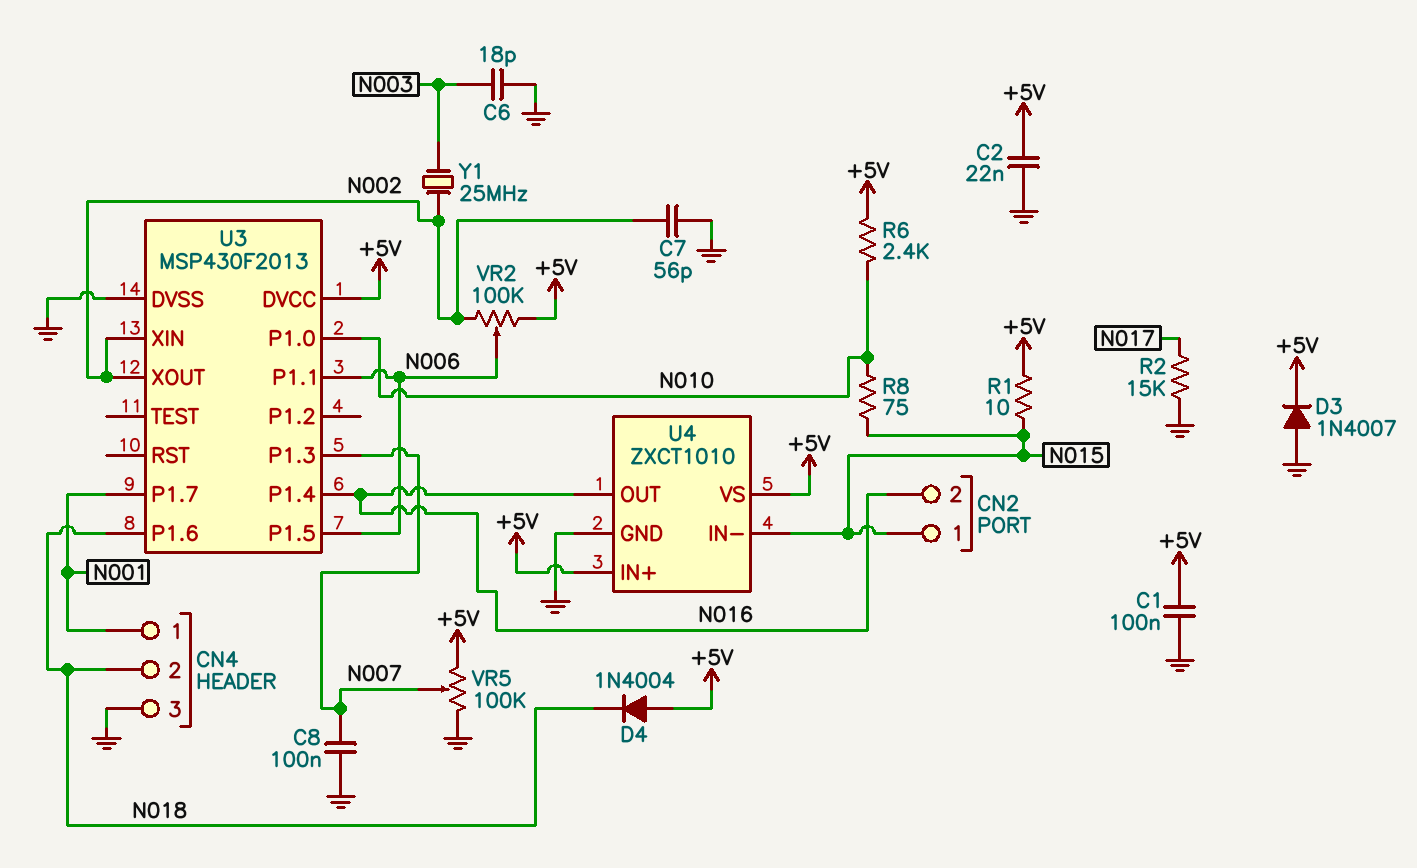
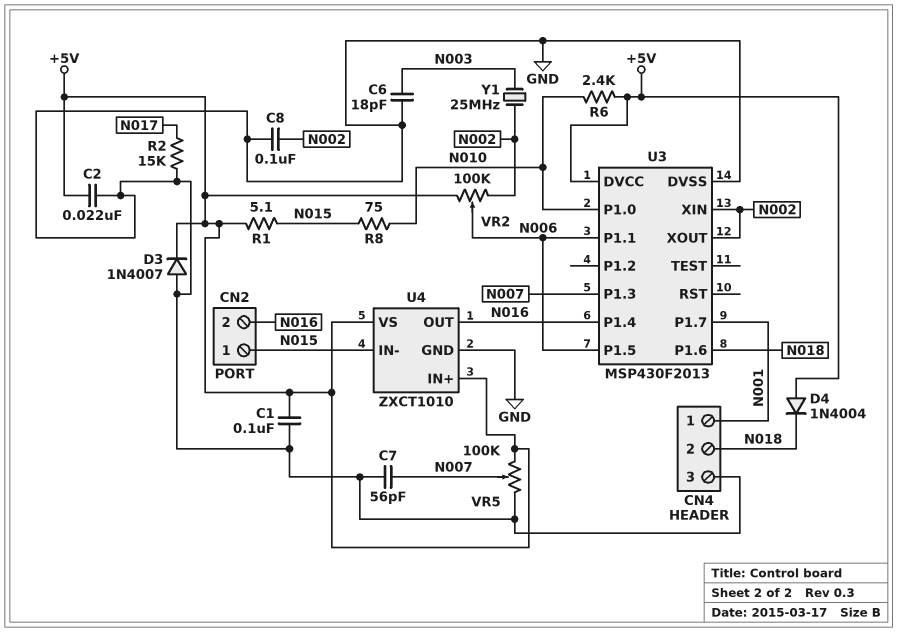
C7: 56pF (GND, N002) -> 56pF (GND, N007)
C8: 100nF (GND, N007) -> 100nF (GND, N002)
R1: 10 (+5V, N015) -> 5.1 (+5V, N015)

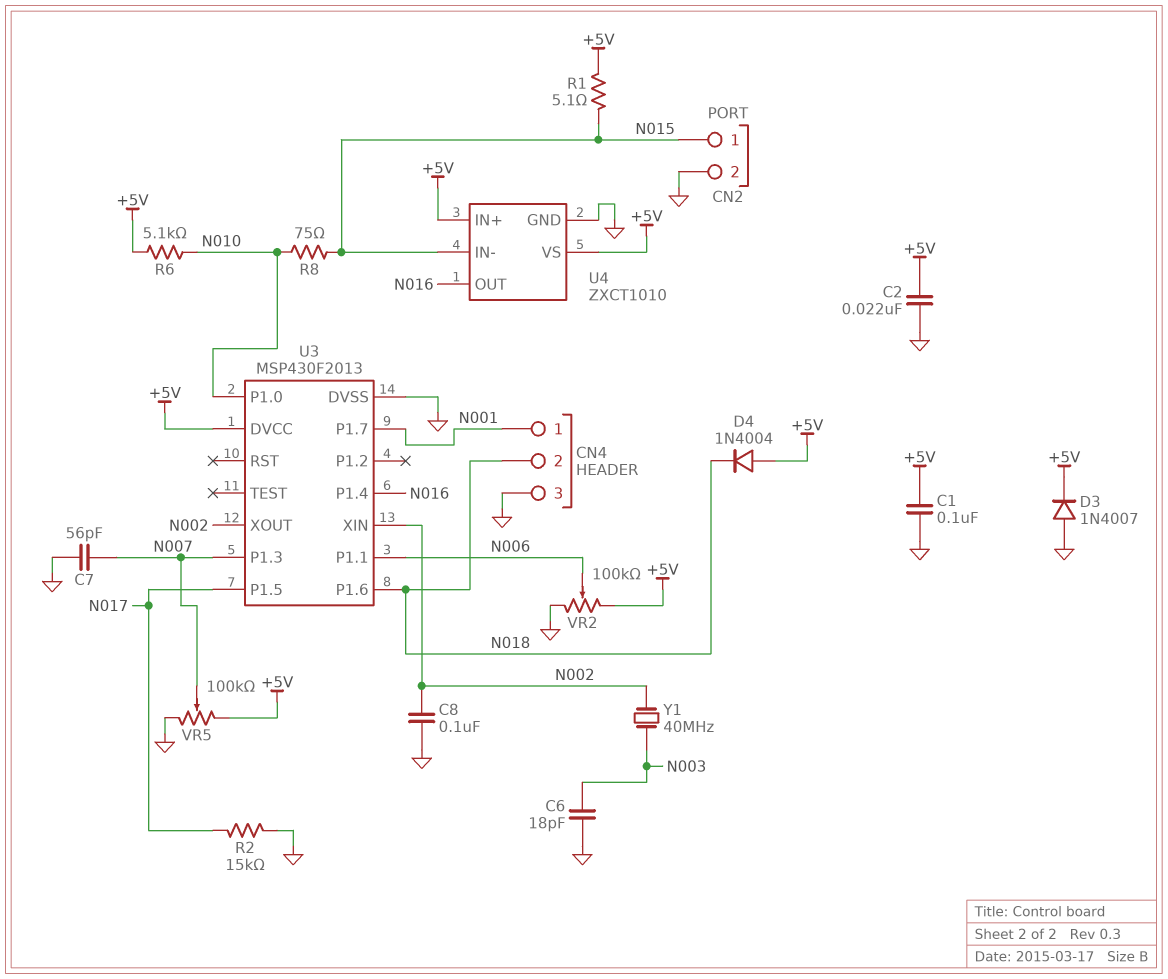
CN2 pin 2: N016 -> GND
R6: 2.4k (+5V, N010) -> 5.1k (+5V, N010)
U3 pin P1.5: N006 -> N017
VR2: 100k (+5V, N002, wiper N006) -> 100k (+5V, GND, wiper N006)
Y1: 25MHz (N002, N003) -> 40MHz (N002, N003)

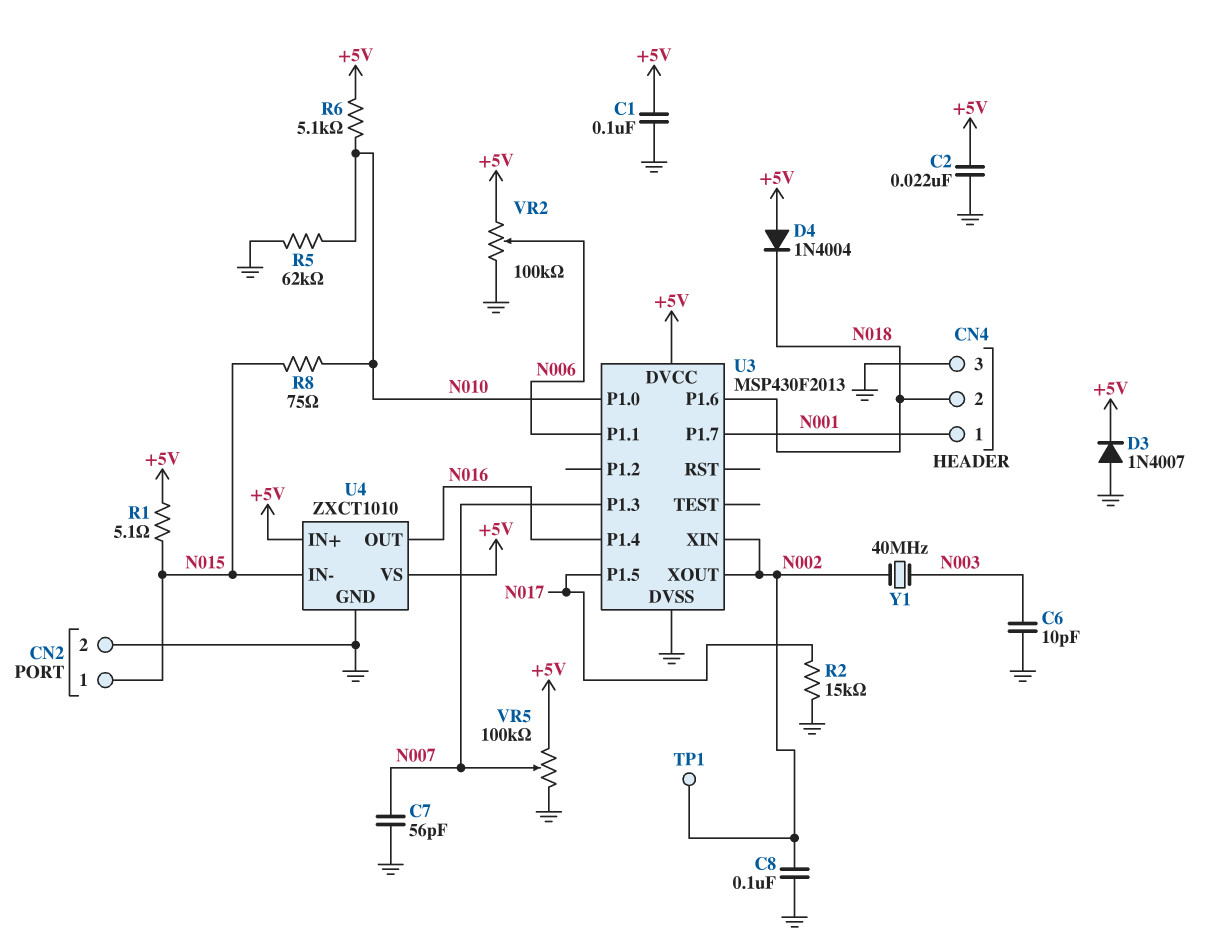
C6: 18pF (GND, N003) -> 10pF (GND, N003)
R5: none -> 62k (GND, N010)
TP1: none -> test point (N002)

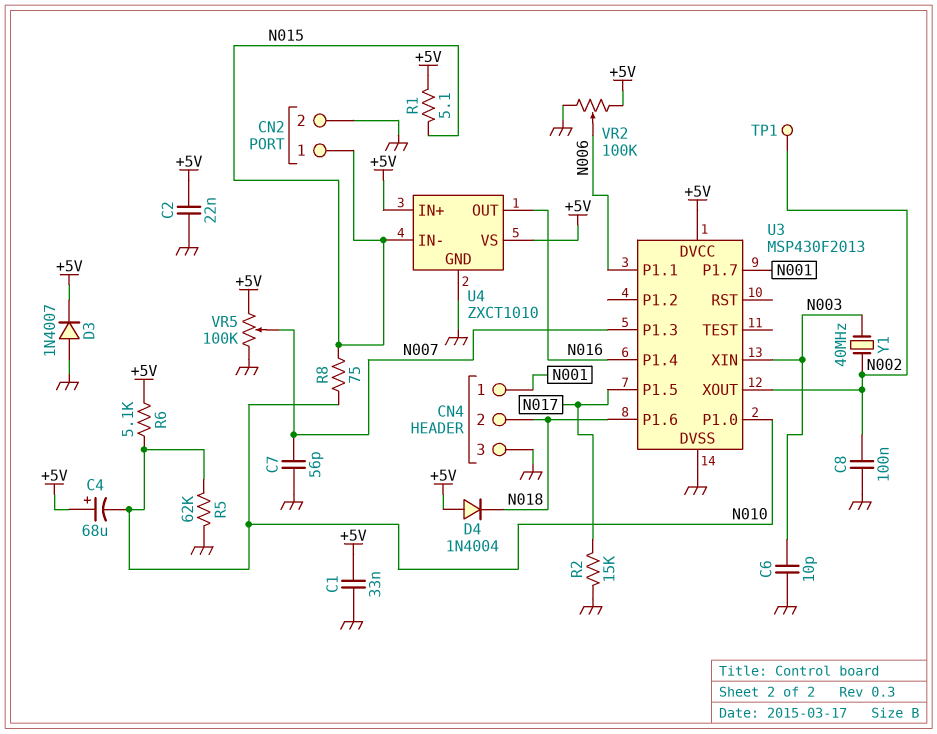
C1: 100nF (+5V, GND) -> 33nF (+5V, GND)
C4: none -> 68uF (plus +5V, minus N010)
U3 pin XIN: N002 -> N003

